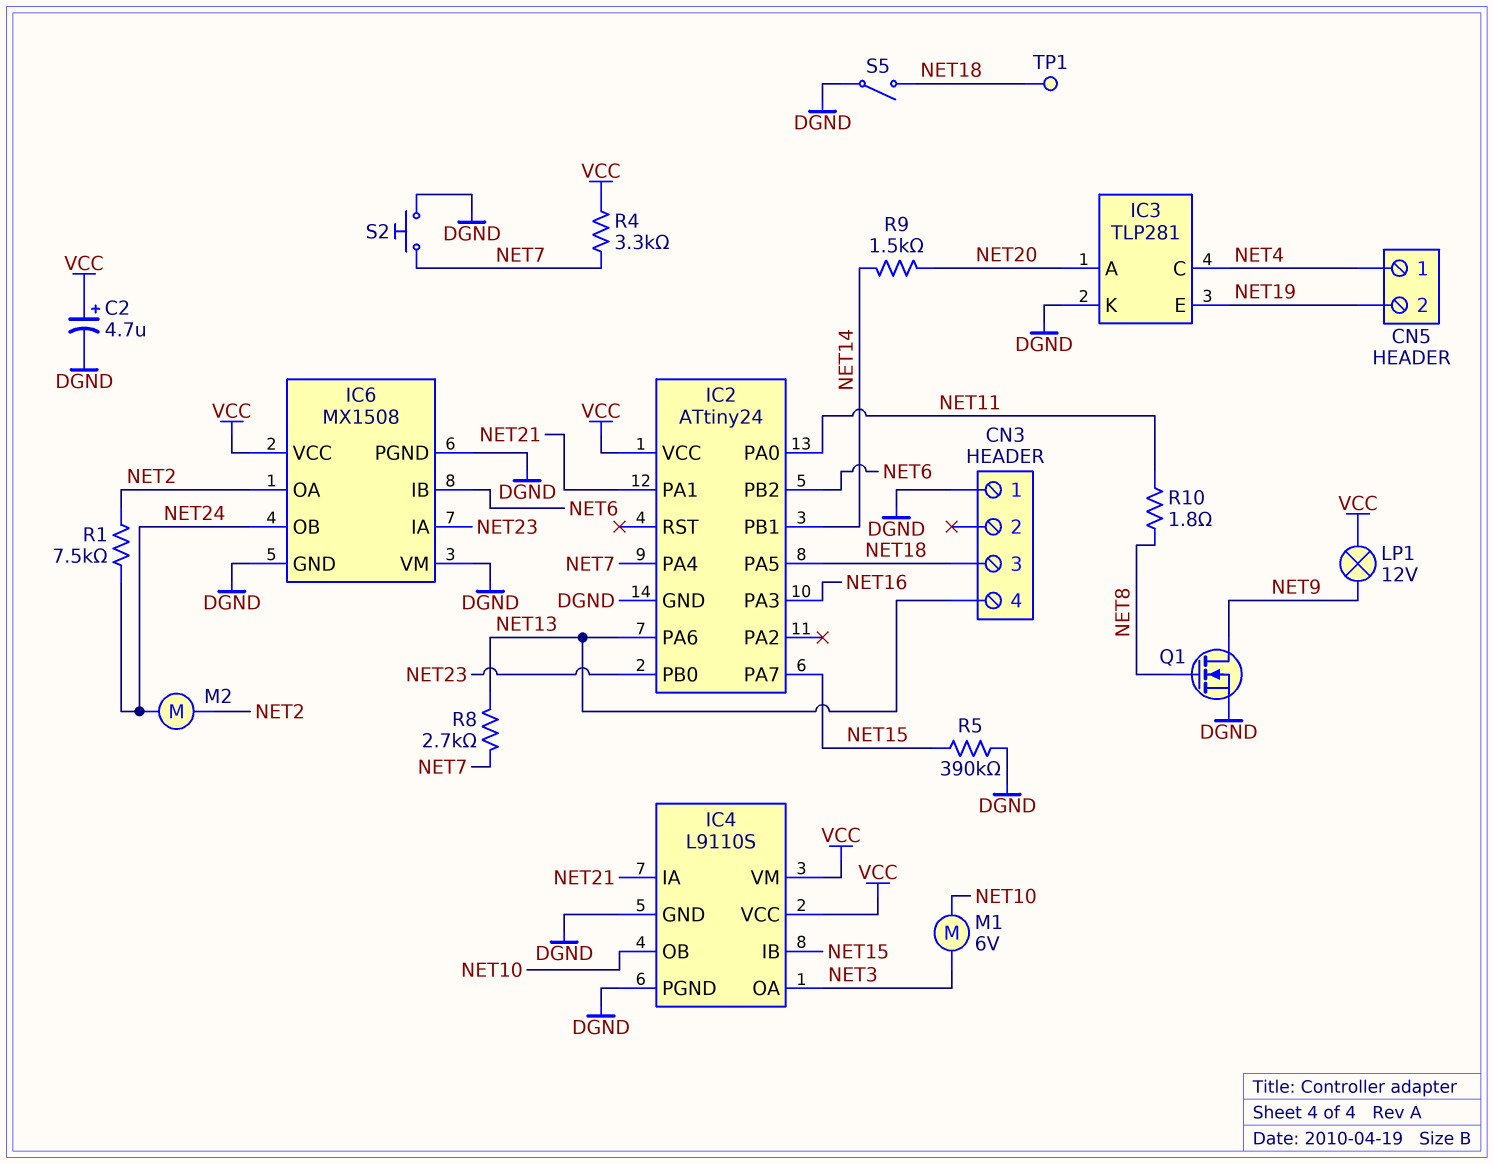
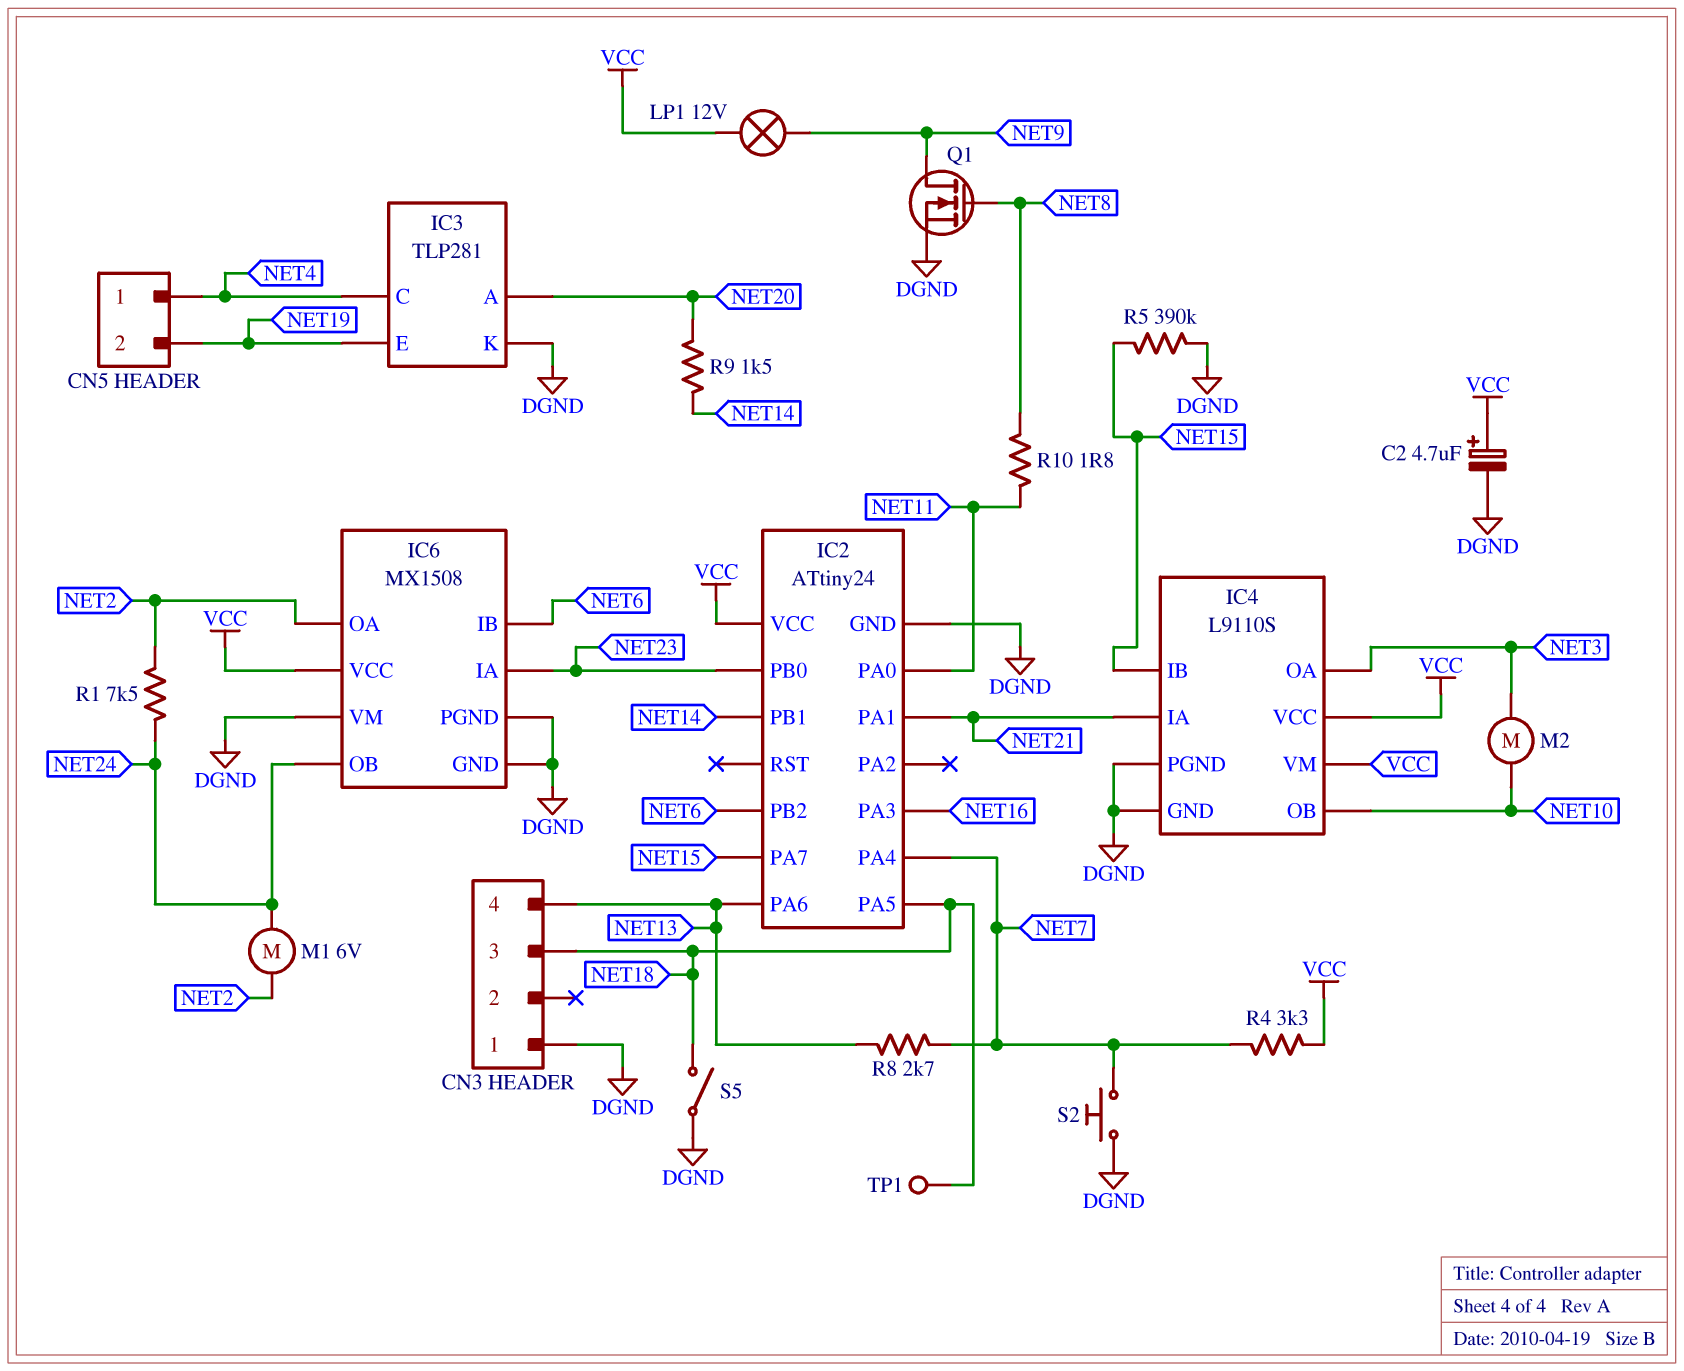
M1: motor 6V (NET3, NET10) -> motor 6V (NET2, NET24)
M2: motor (NET2, NET24) -> motor (NET3, NET10)

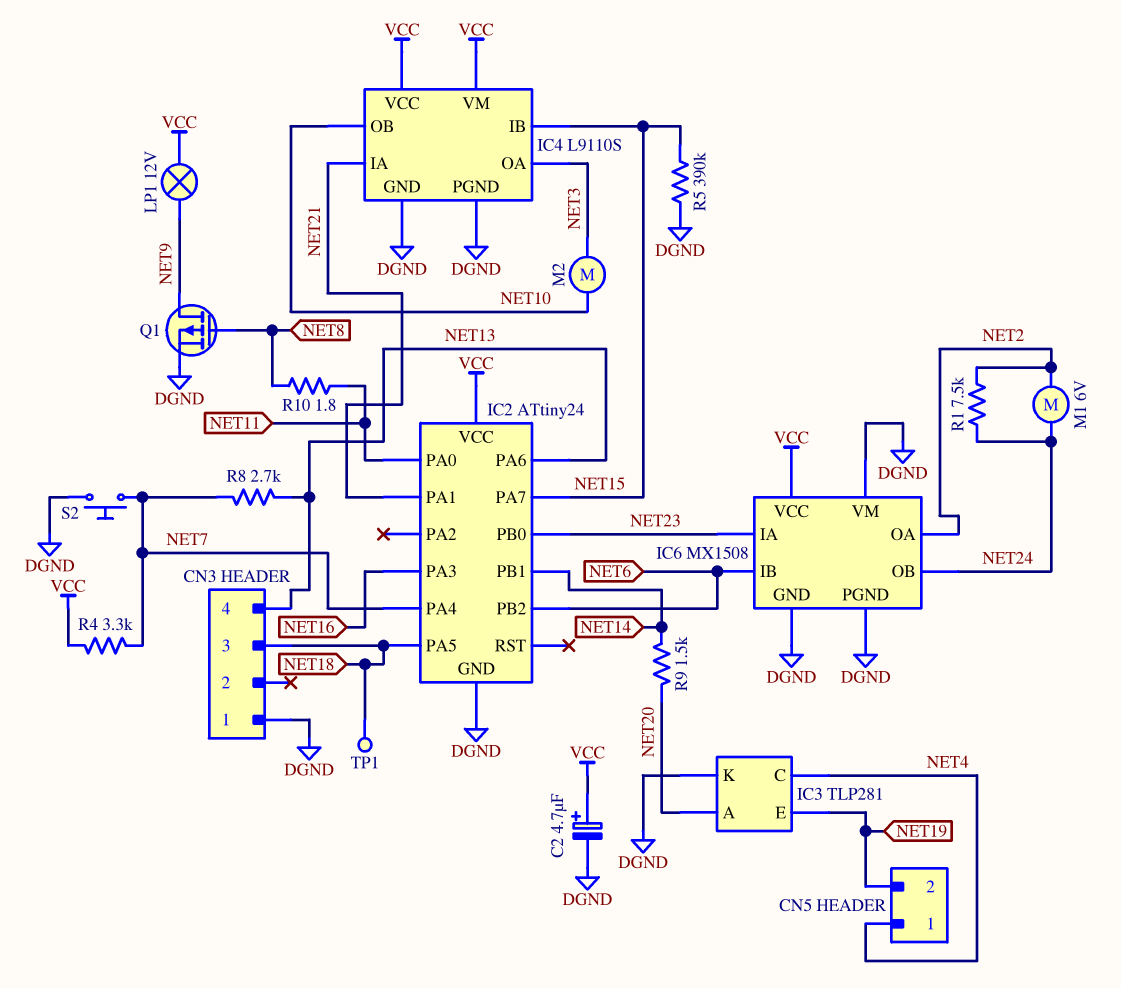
Q1: NMOS (G NET8, D NET9, S DGND) -> PMOS (G NET8, D NET9, S DGND)
S5: switch (DGND, NET18) -> none

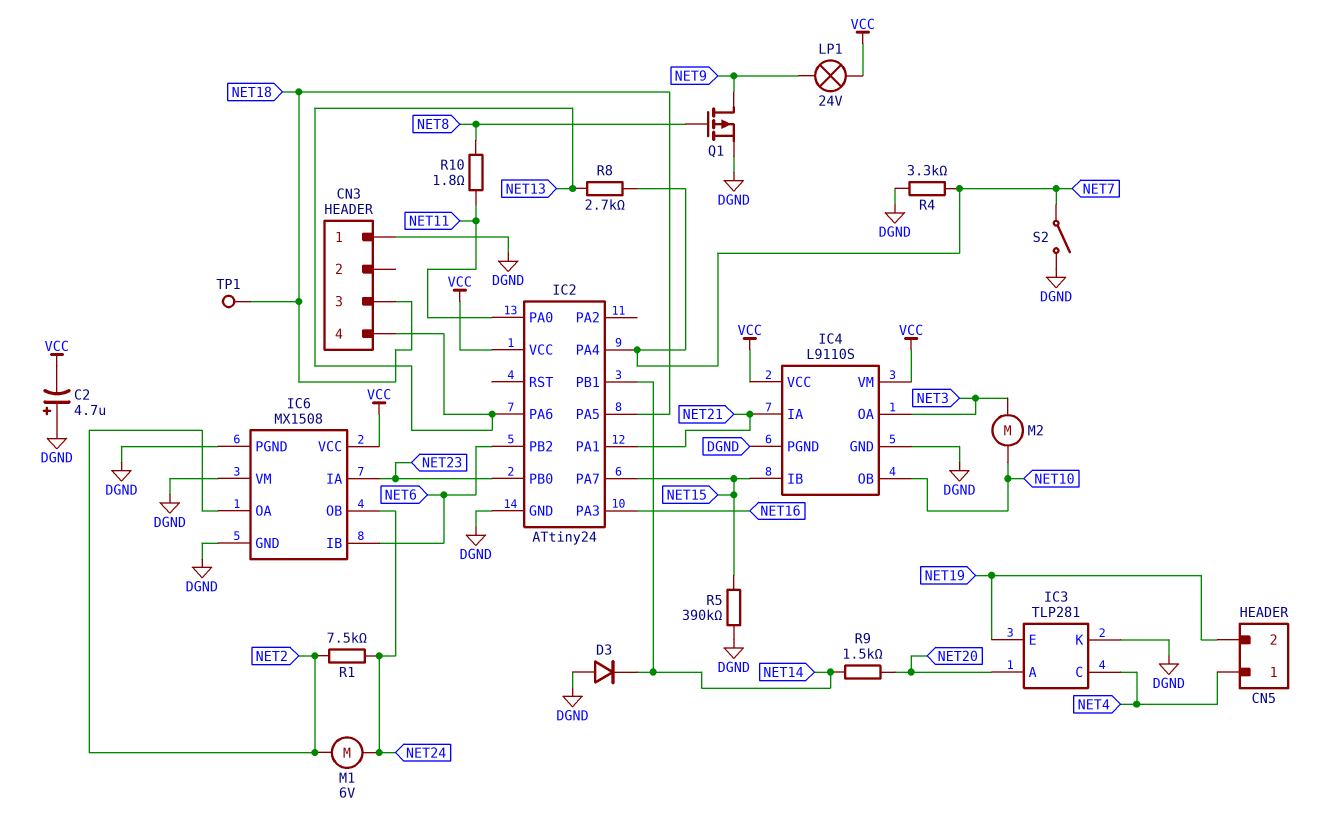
C2: 4.7uF (plus VCC, minus DGND) -> 4.7uF (plus DGND, minus VCC)
D3: none -> diode (A DGND, K NET14)
LP1: lamp 12V (NET9, VCC) -> lamp 24V (NET9, VCC)
R4: 3.3k (NET7, VCC) -> 3.3k (DGND, NET7)
S2: button (DGND, NET7) -> switch (DGND, NET7)

